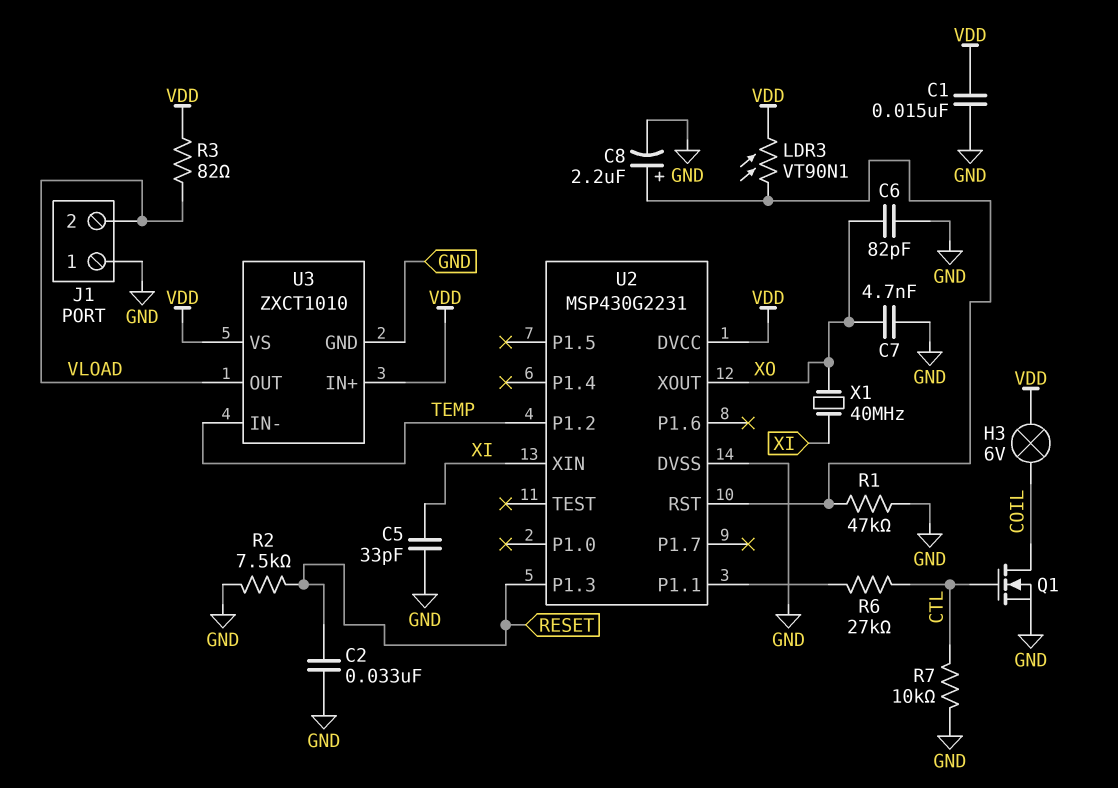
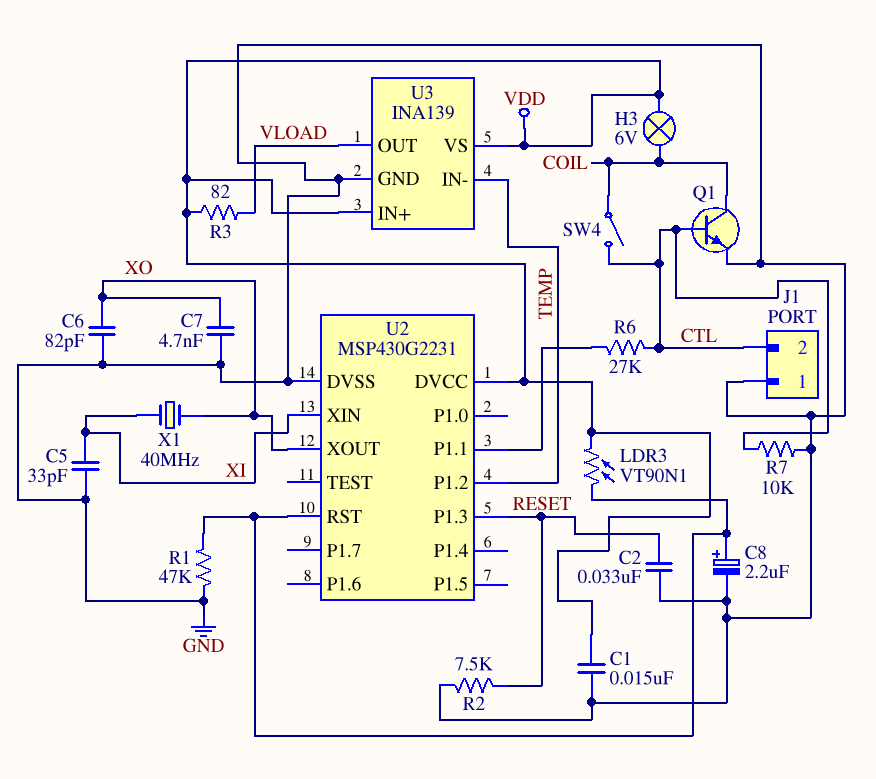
J1 pin 2: VLOAD -> CTL
Q1: NMOS (G CTL, D COIL, S GND) -> NPN (B CTL, C COIL, E GND)
SW4: none -> switch (COIL, CTL)
U3: ZXCT1010 -> INA139

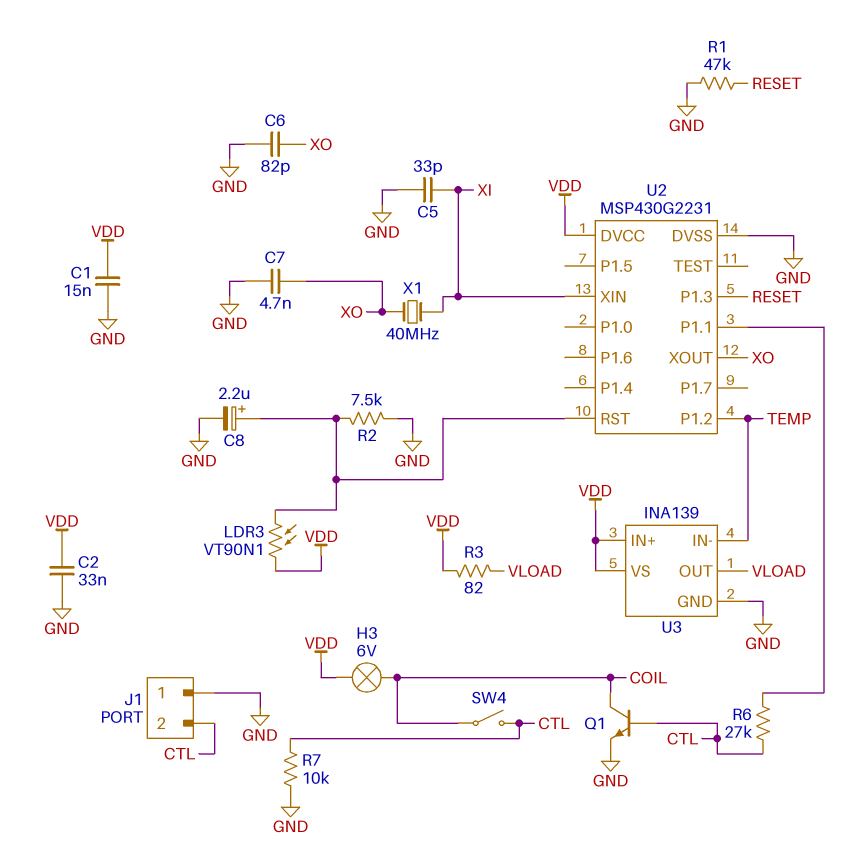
C2: 33nF (GND, RESET) -> 33nF (GND, VDD)
R1: 47k (GND, U2/RST) -> 47k (GND, RESET)
R2: 7.5k (GND, RESET) -> 7.5k (GND, U2/RST)

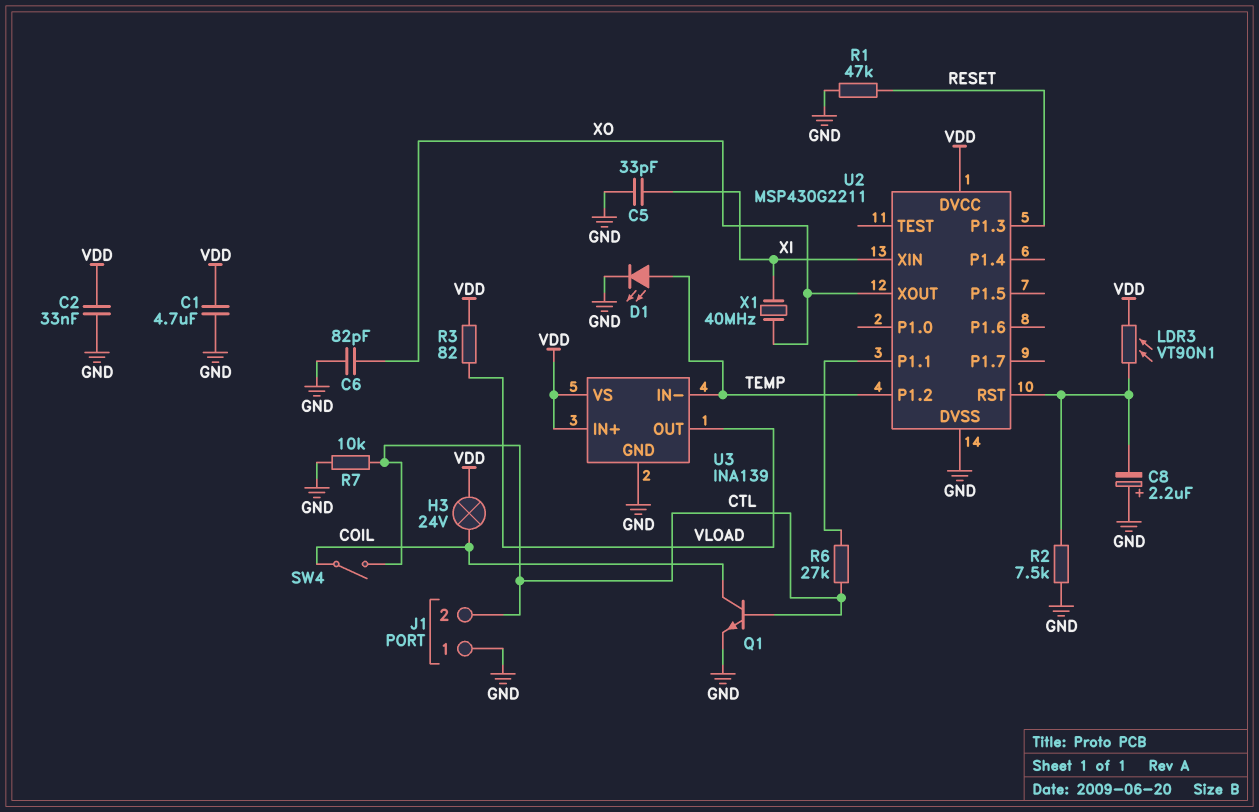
C1: 15nF (GND, VDD) -> 4.7uF (GND, VDD)
C7: 4.7nF (GND, XO) -> none
C8: 2.2uF (plus U2/RST, minus GND) -> 2.2uF (plus GND, minus U2/RST)
D1: none -> LED (A TEMP, K GND)
H3: lamp 6V (COIL, VDD) -> lamp 24V (COIL, VDD)
U2: MSP430G2231 -> MSP430G2211

